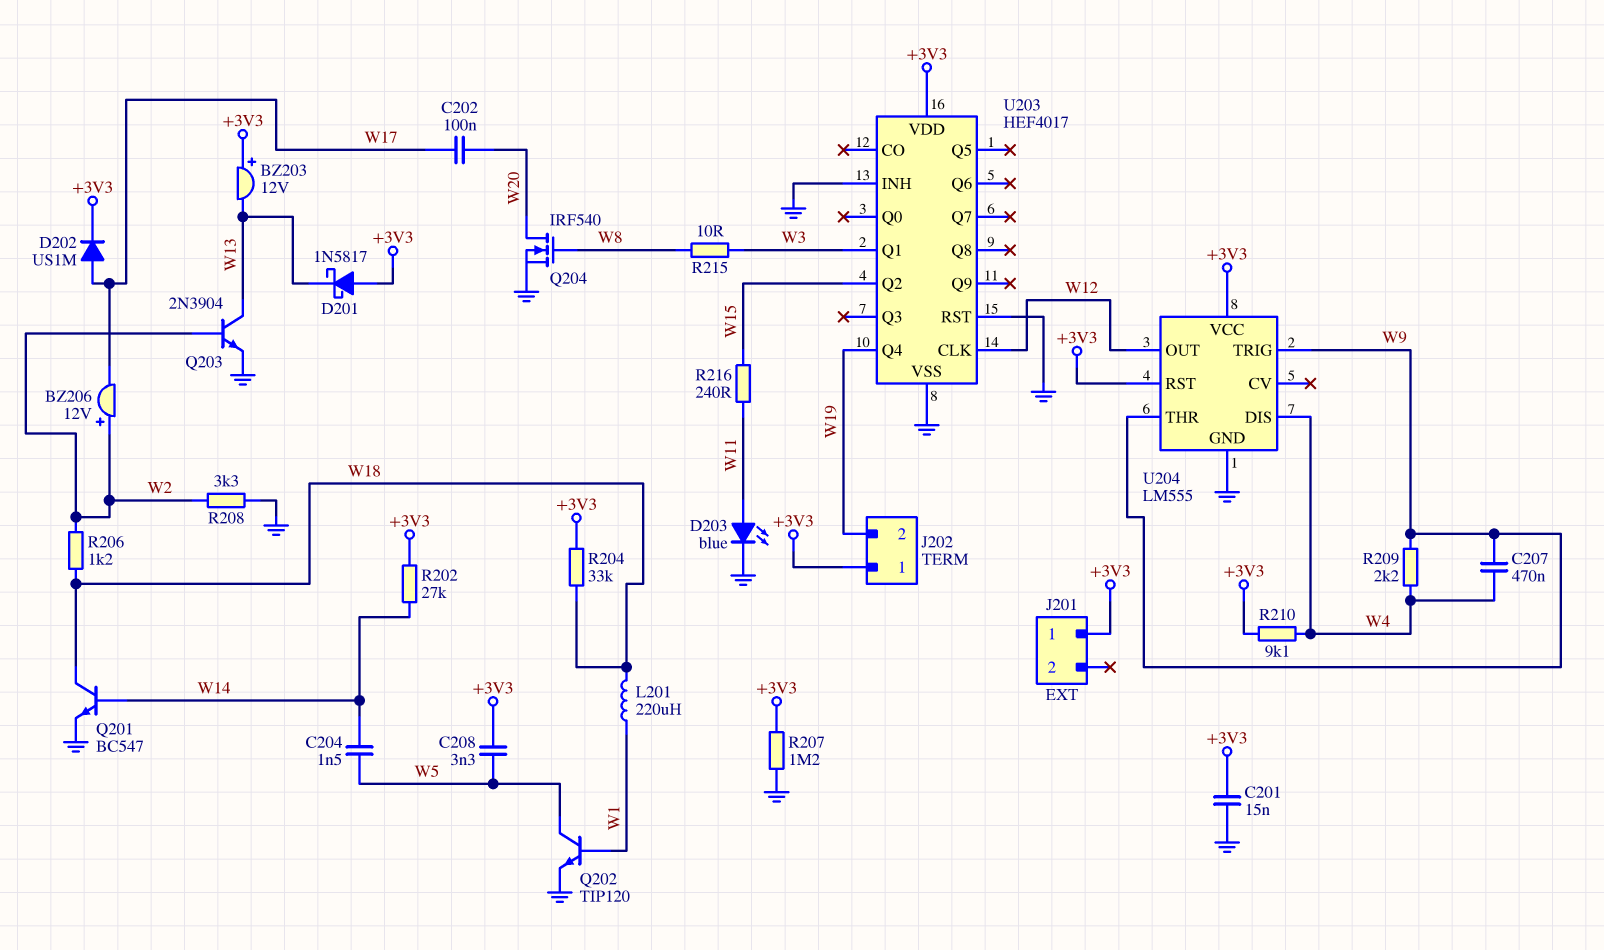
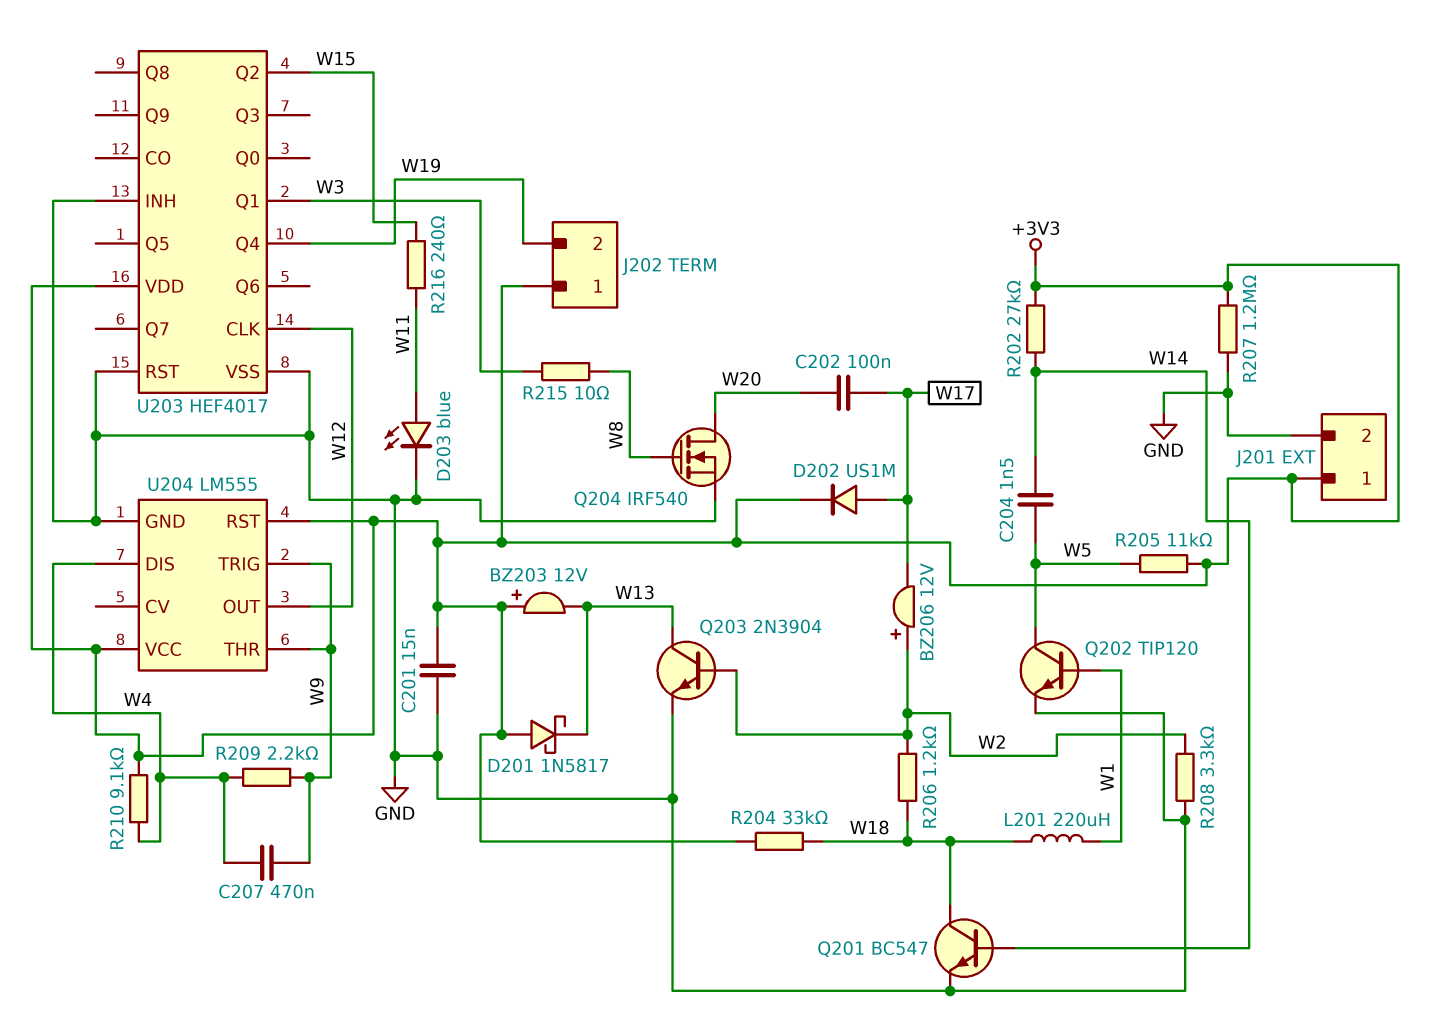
C208: 3.3nF (+3V3, W5) -> none
J201 pin 2: none -> GND
R205: none -> 11k (+3V3, W5)

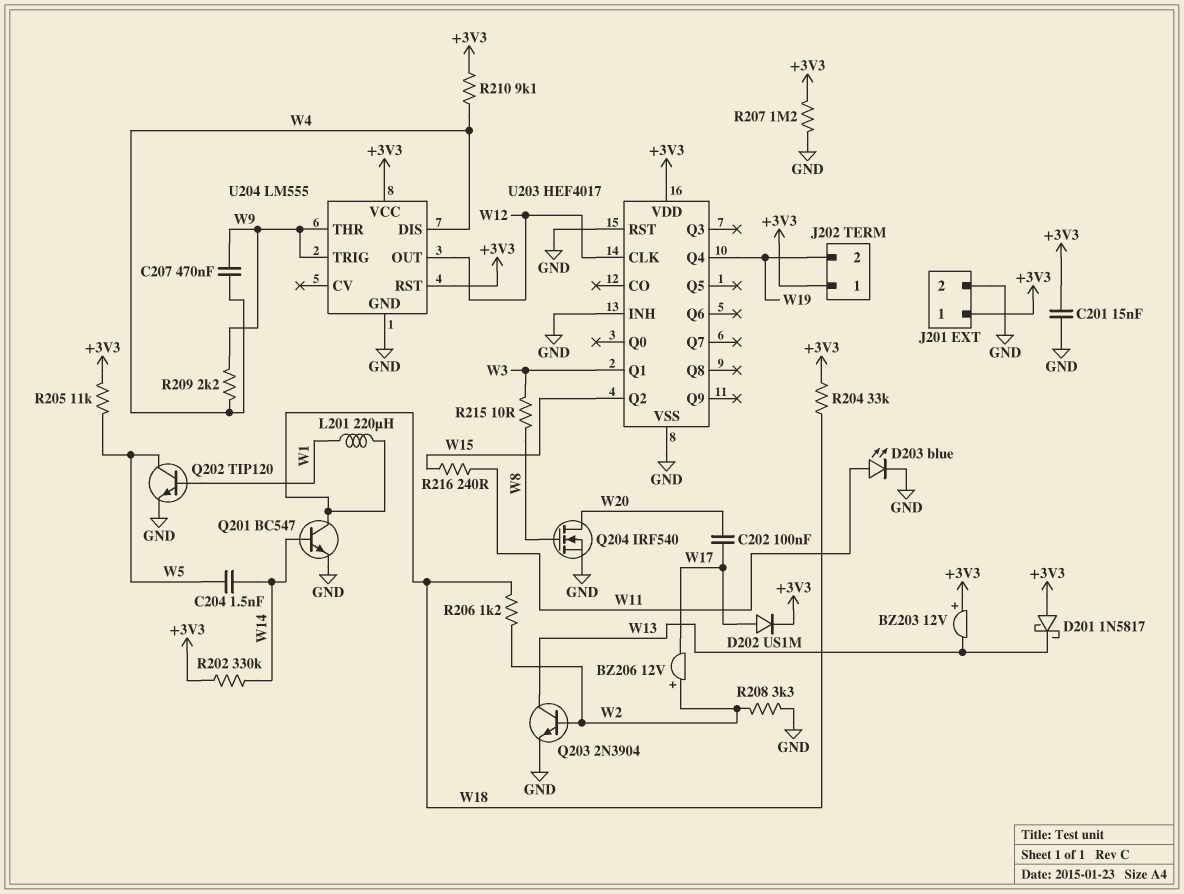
R202: 27k (+3V3, W14) -> 330k (+3V3, W14)

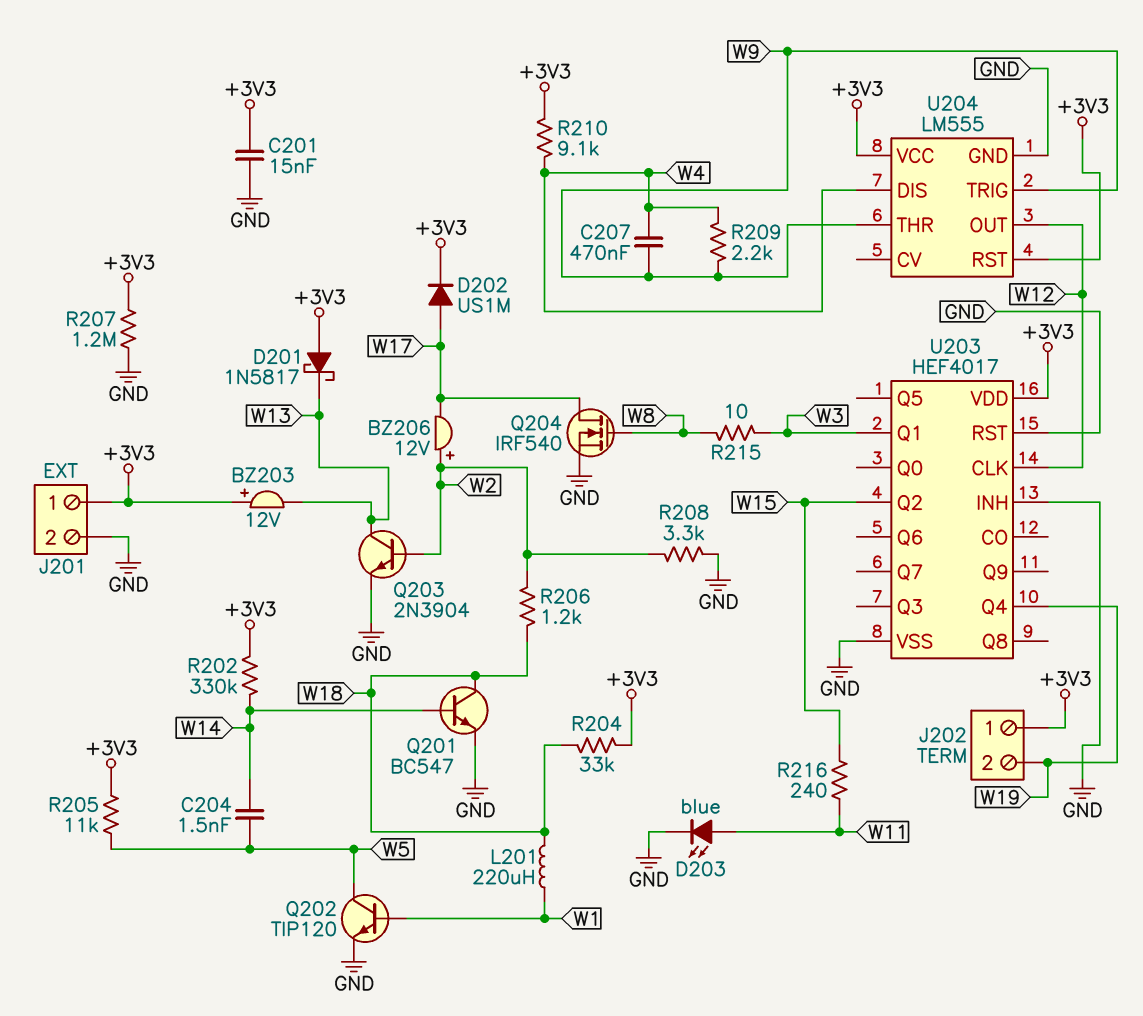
C202: 100nF (W17, W20) -> none
Q204: NMOS IRF540 (G W8, D W20, S GND) -> NMOS IRF540 (G W8, D W17, S GND)

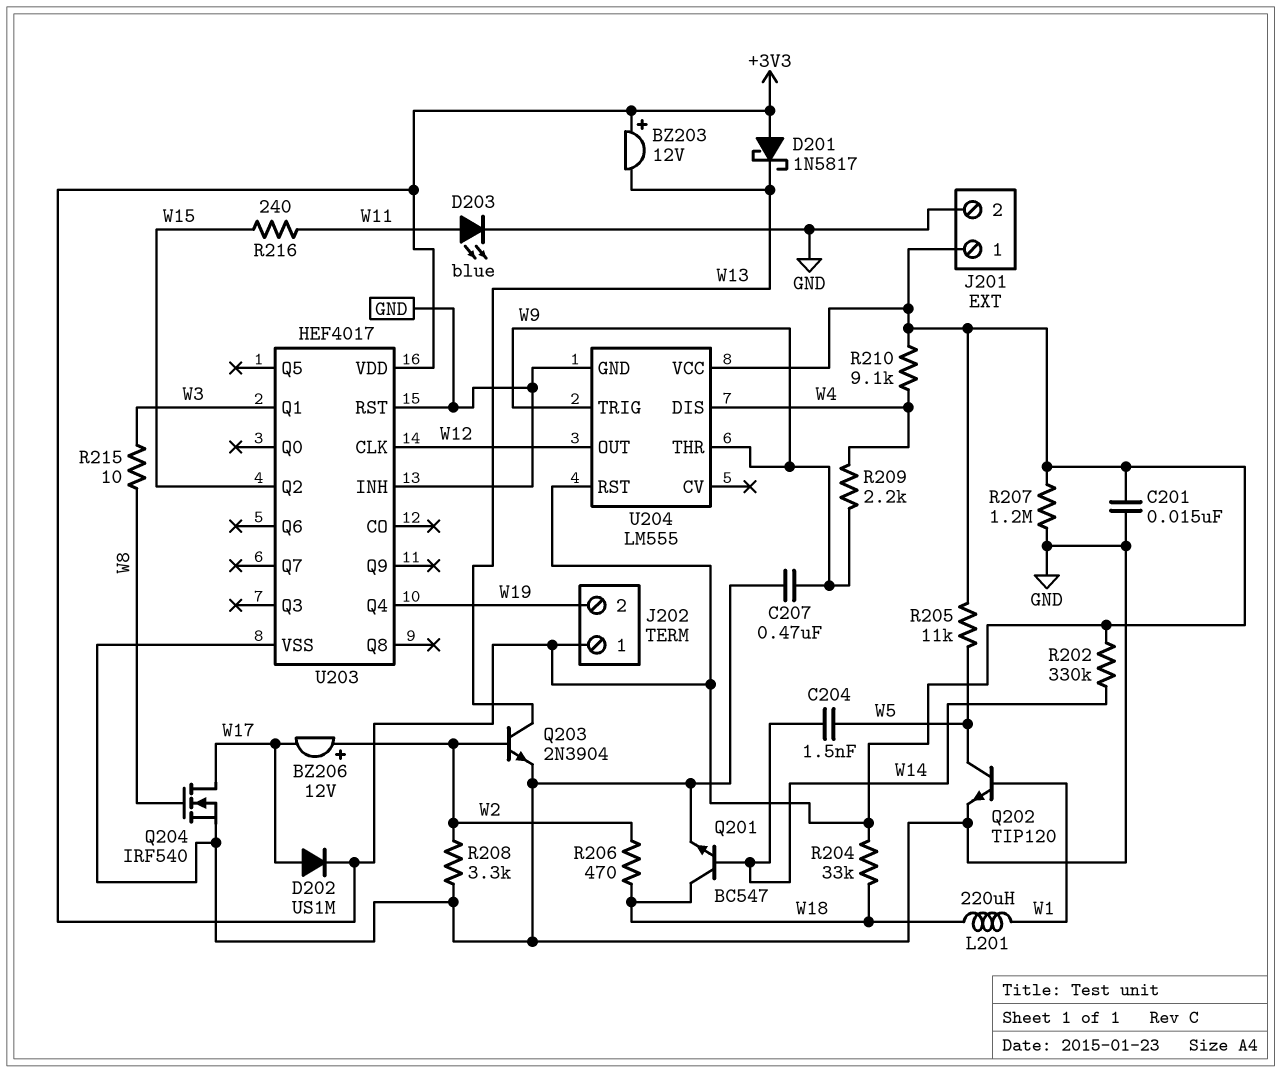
C207: 470nF (W4, W9) -> 470nF (GND, W9)
R206: 1.2k (W2, W18) -> 470 (W2, W18)

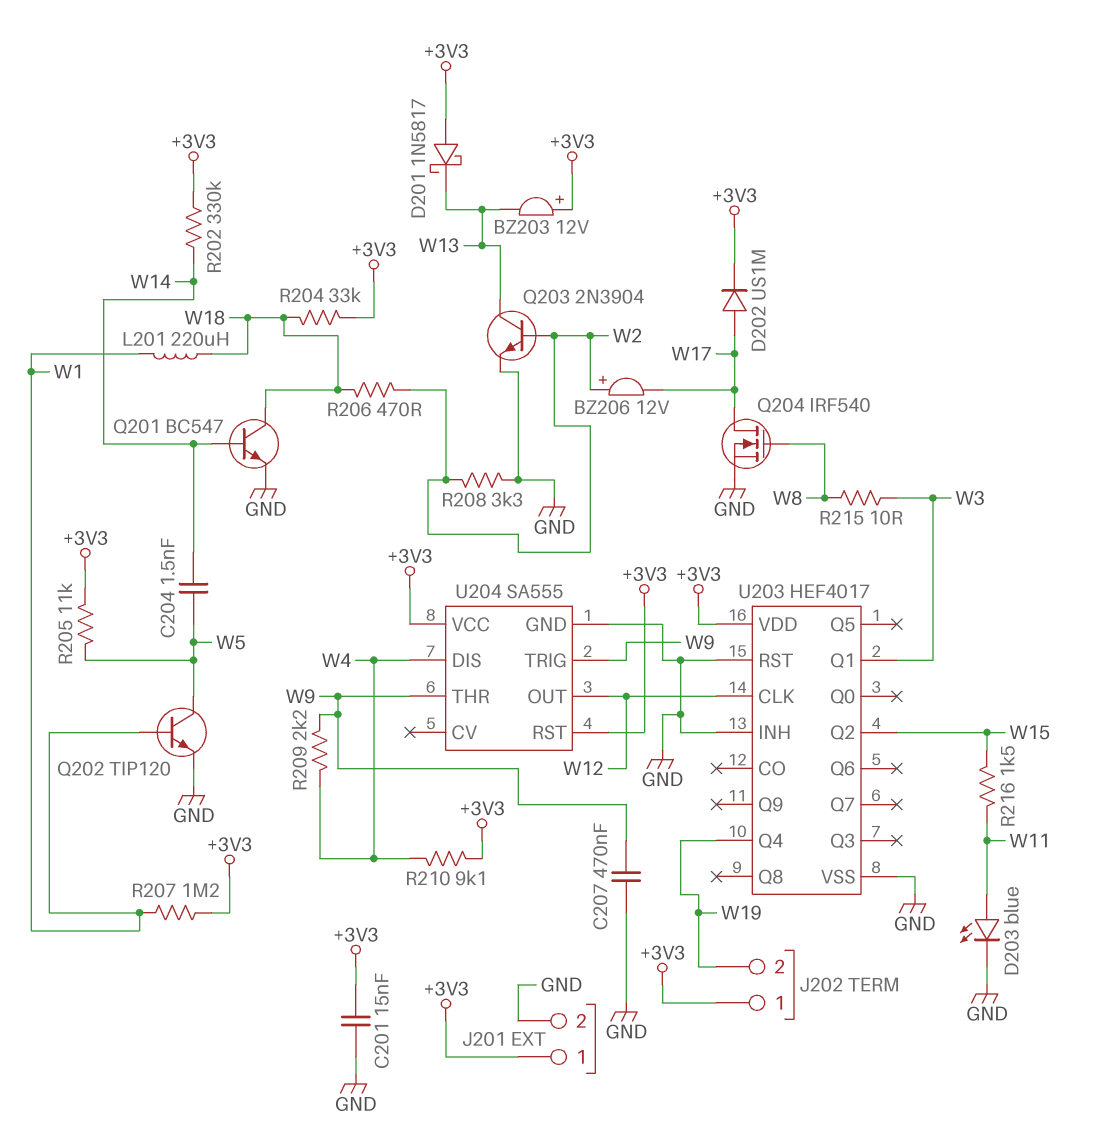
R207: 1.2M (+3V3, GND) -> 1.2M (+3V3, W1)
R216: 240 (W11, W15) -> 1.5k (W11, W15)
U204: LM555 -> SA555

